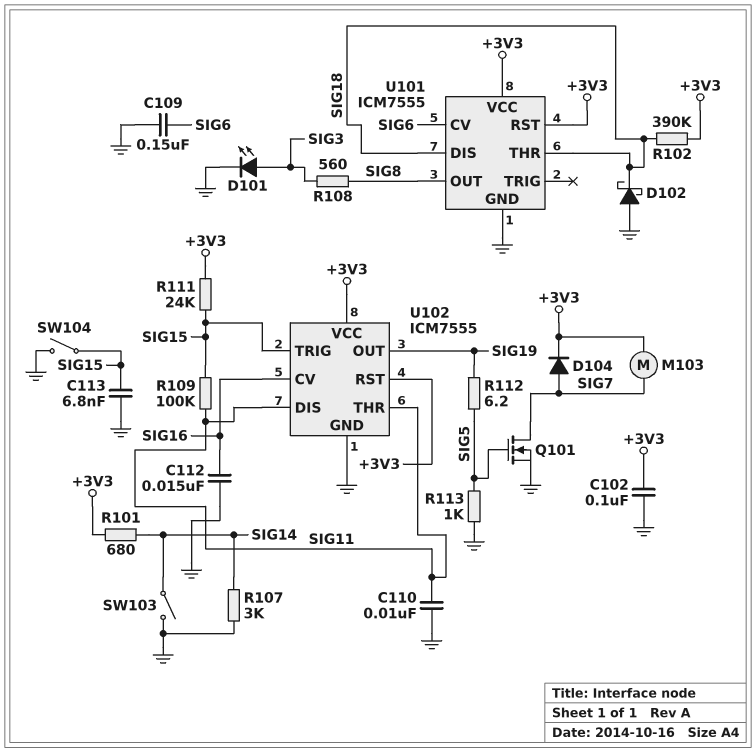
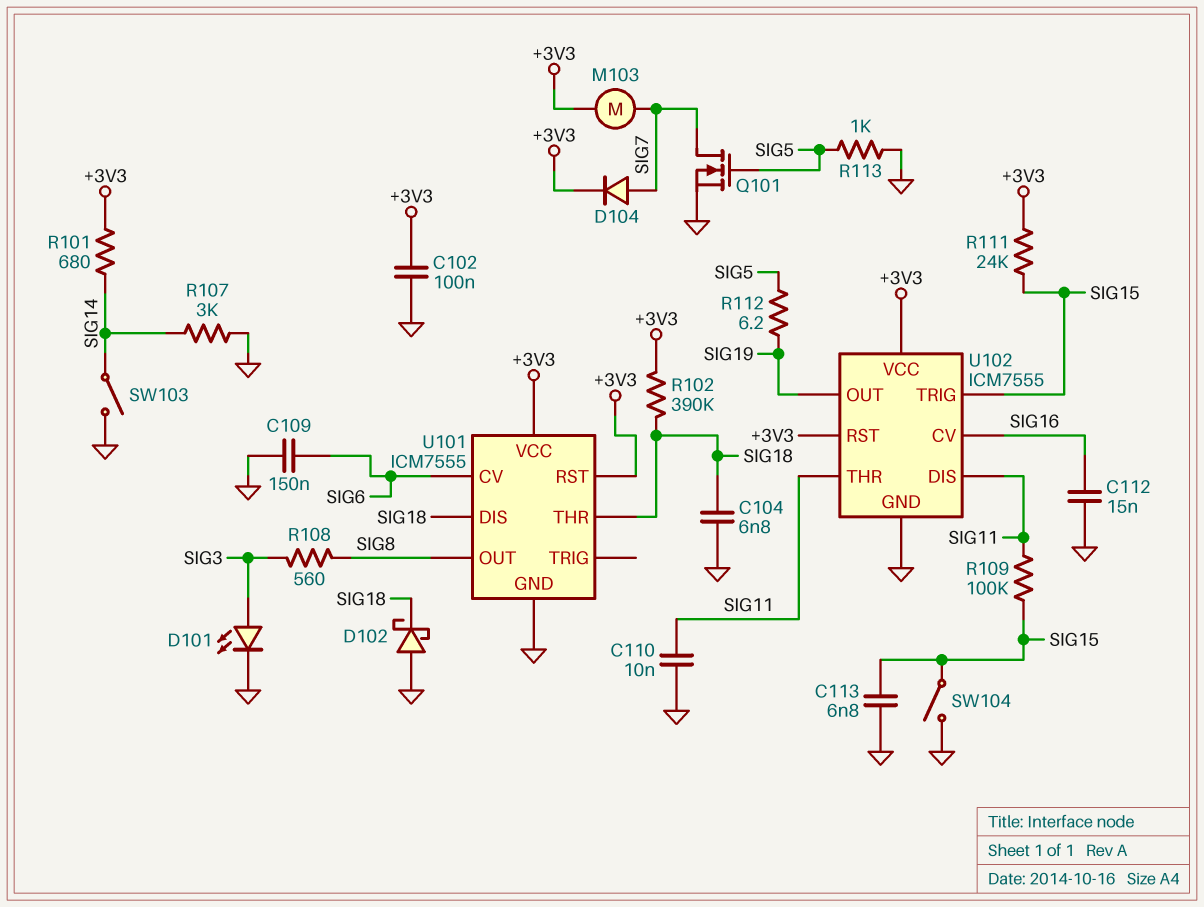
C104: none -> 6.8nF (GND, SIG18)

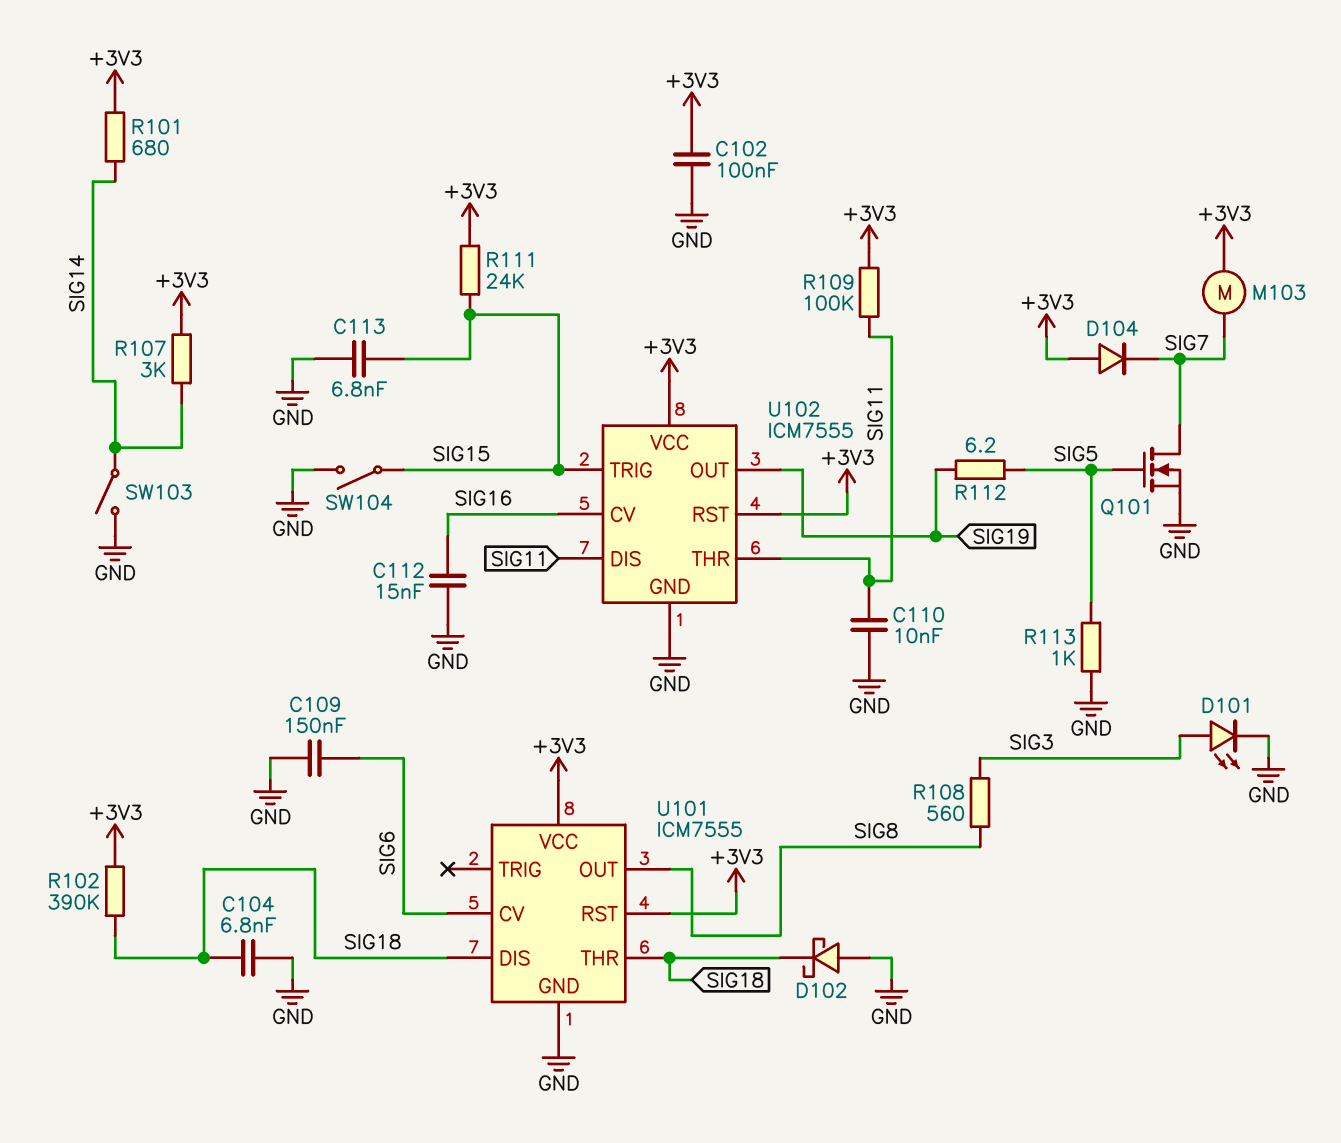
D104: diode (A SIG7, K +3V3) -> diode (A +3V3, K SIG7)
R107: 3k (GND, SIG14) -> 3k (+3V3, SIG14)
R109: 100k (SIG11, SIG15) -> 100k (+3V3, SIG11)

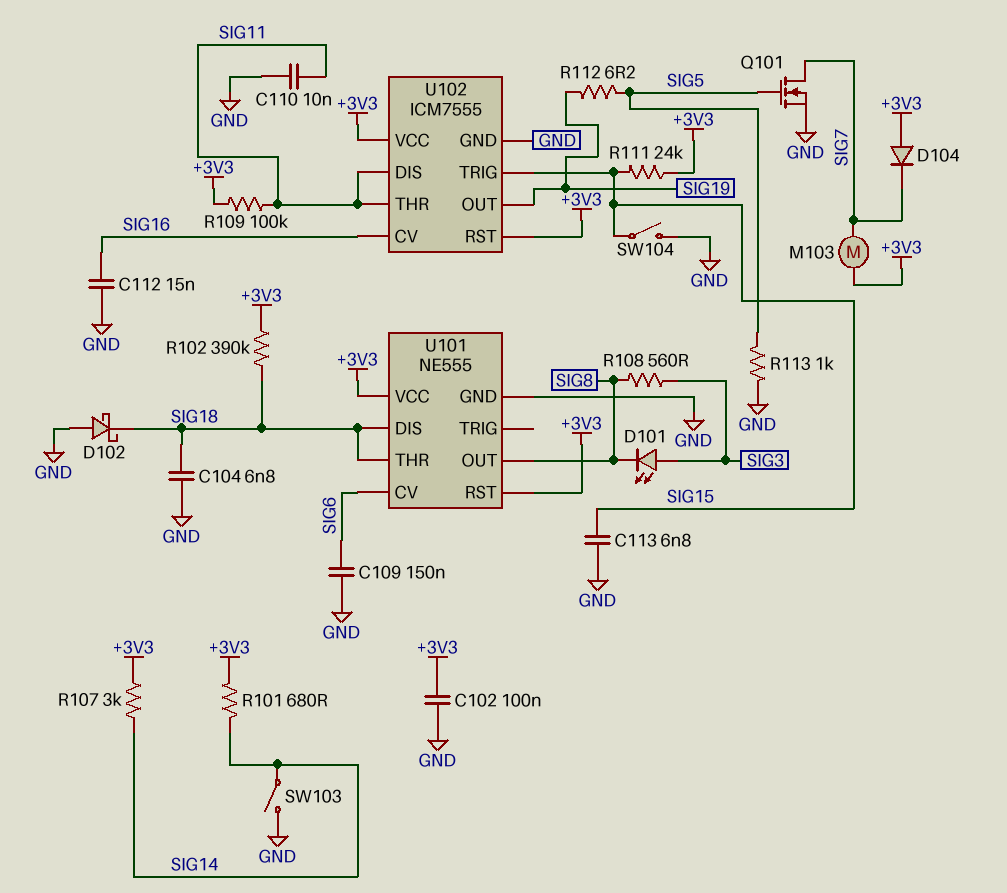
D101: LED (A SIG3, K GND) -> LED (A SIG3, K SIG8)
U101: ICM7555 -> NE555

